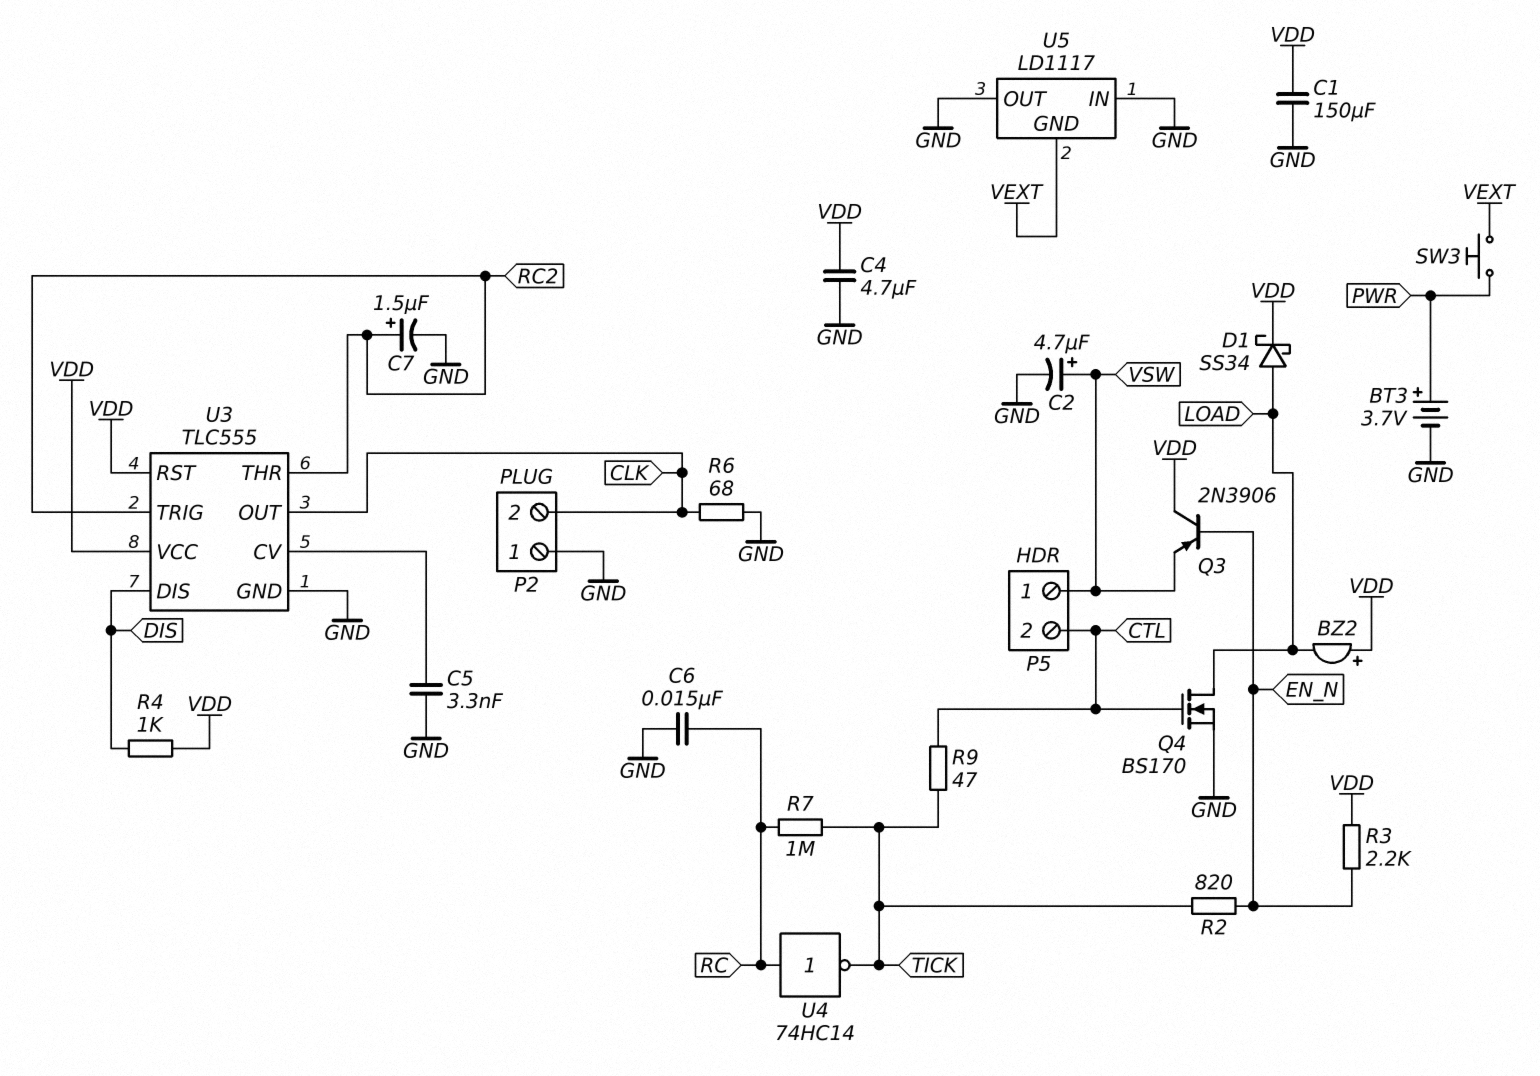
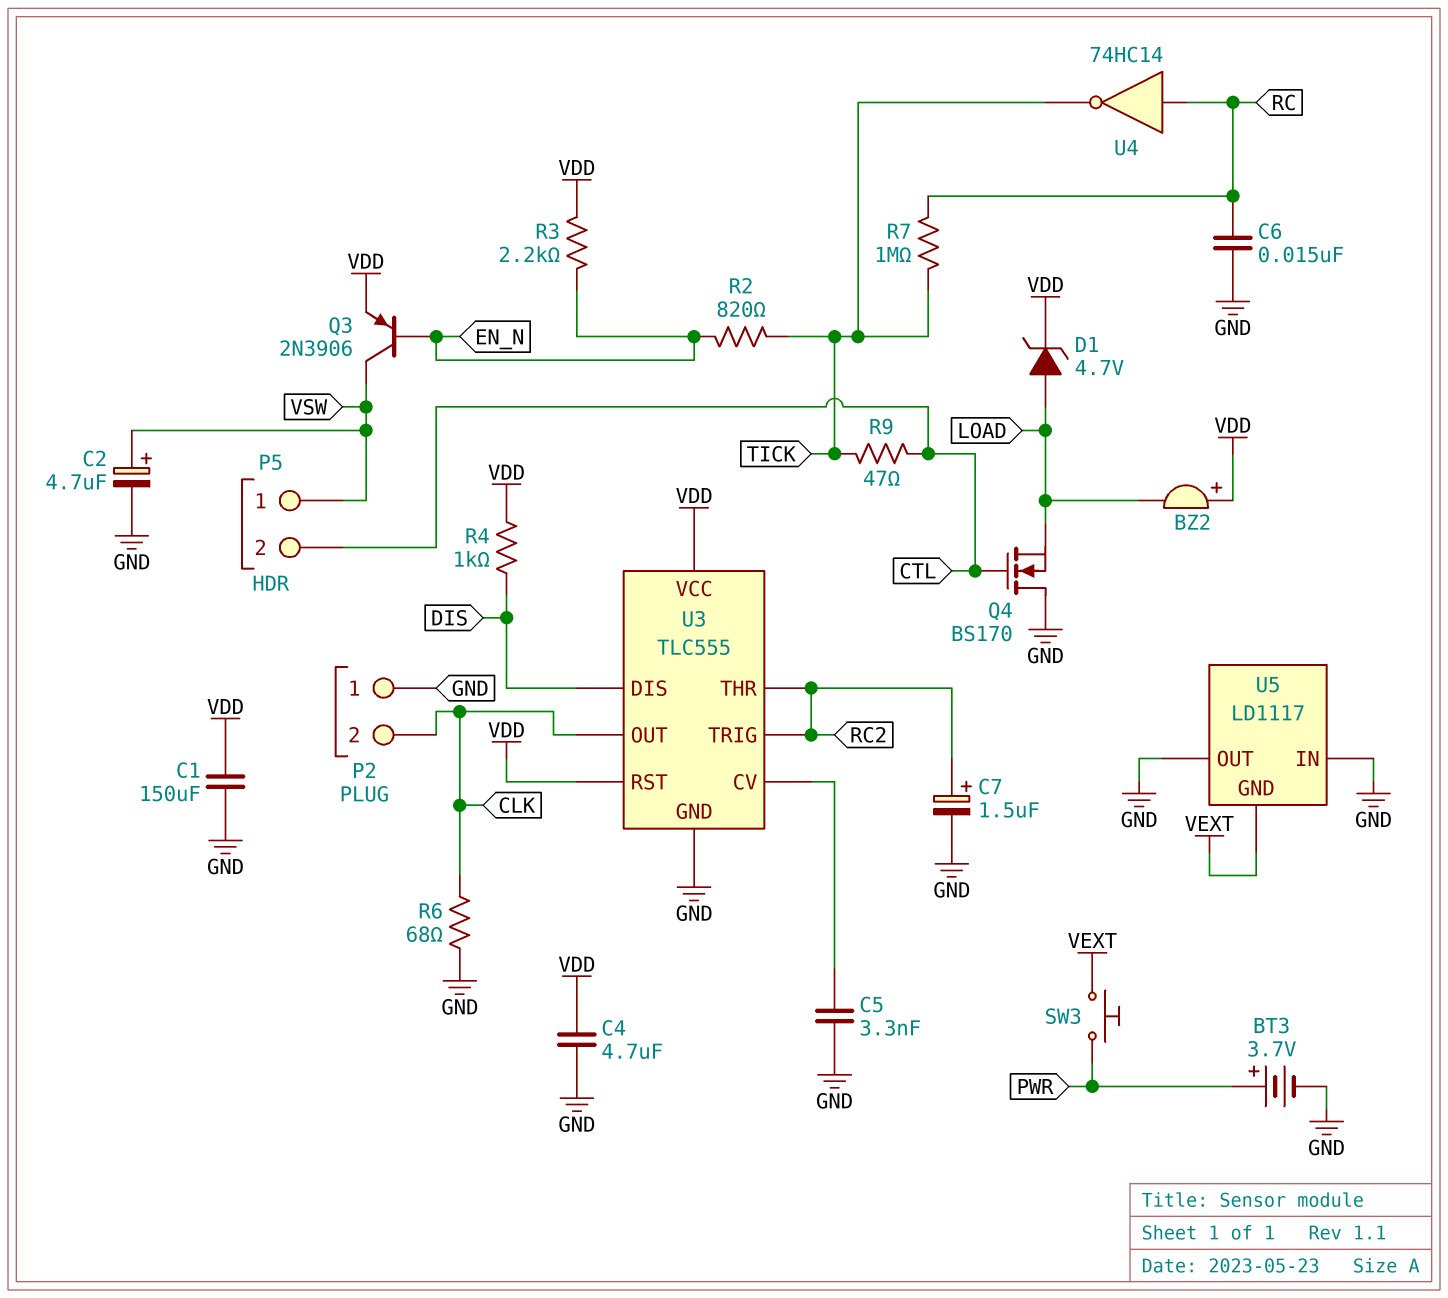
D1: schottky SS34 (A LOAD, K VDD) -> zener 4.7V (A LOAD, K VDD)
Q3: PNP 2N3906 (B EN_N, C VDD, E VSW) -> PNP 2N3906 (B EN_N, C VSW, E VDD)
Q4: NMOS BS170 (G CTL, D LOAD, S GND) -> NMOS BS170 (G CTL, D GND, S LOAD)

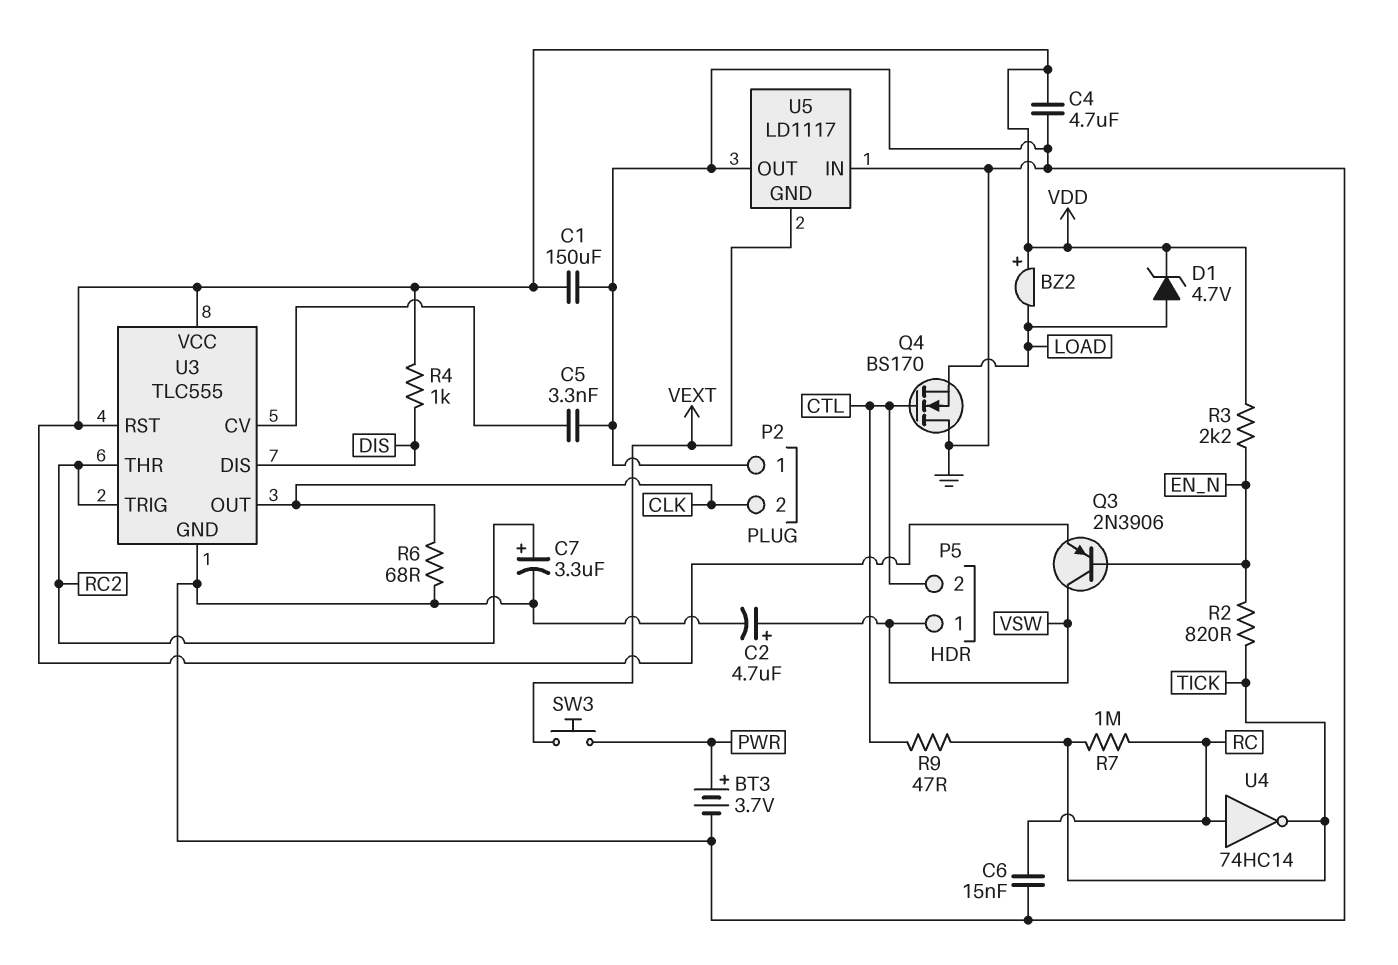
C7: 1.5uF (plus RC2, minus GND) -> 3.3uF (plus RC2, minus GND)

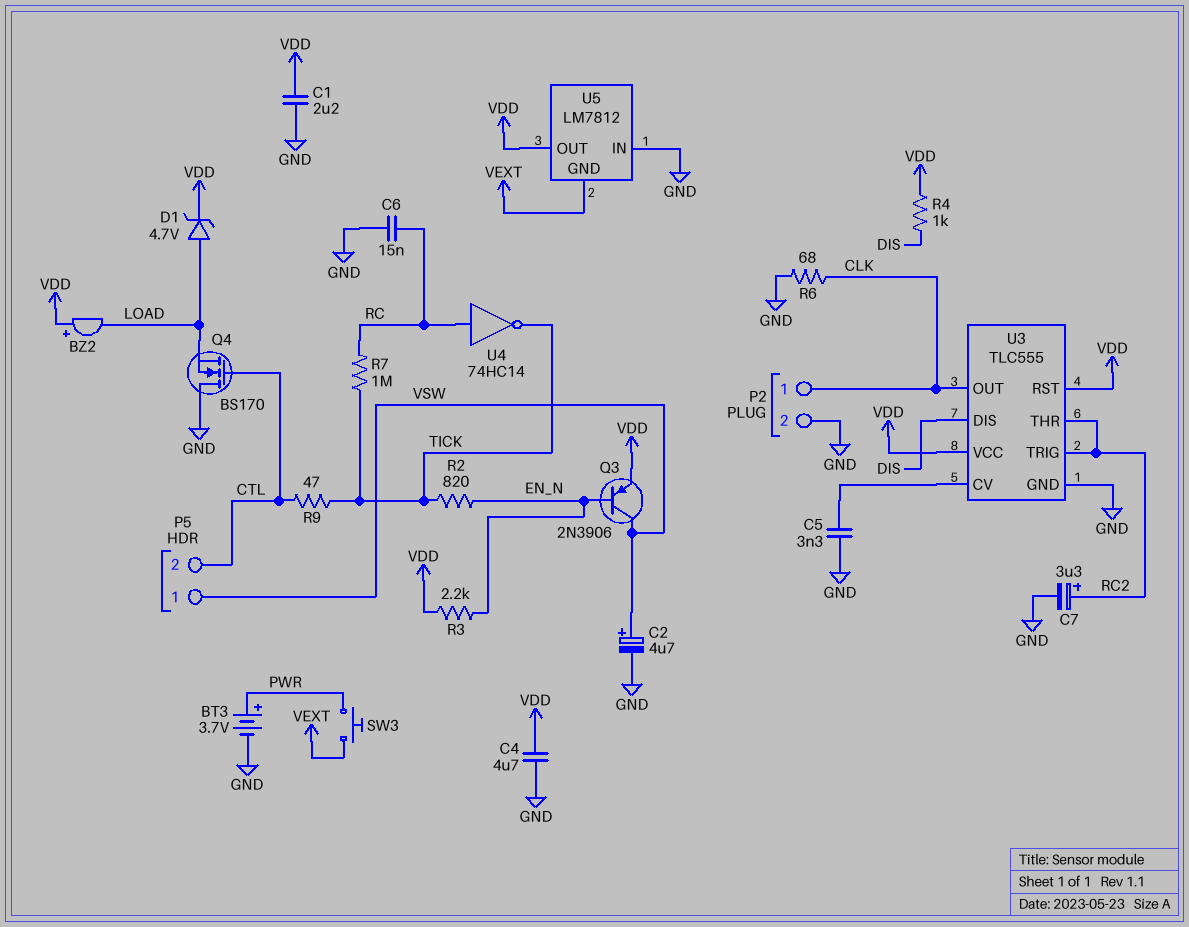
C1: 150uF (GND, VDD) -> 2.2uF (GND, VDD)
P2 pin 1: GND -> CLK
P2 pin 2: CLK -> GND
U5: LD1117 -> LM7812
U5 pin OUT: GND -> VDD

